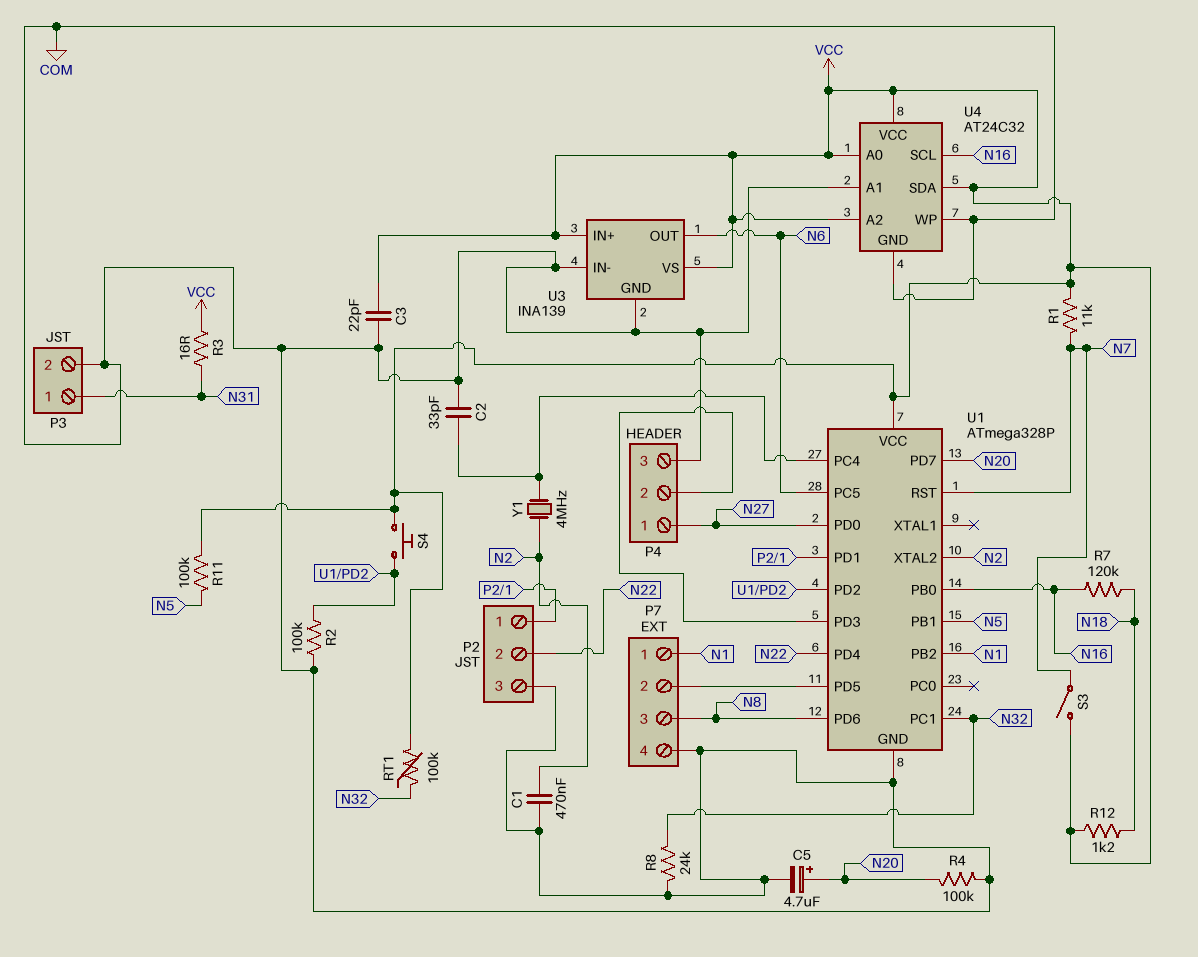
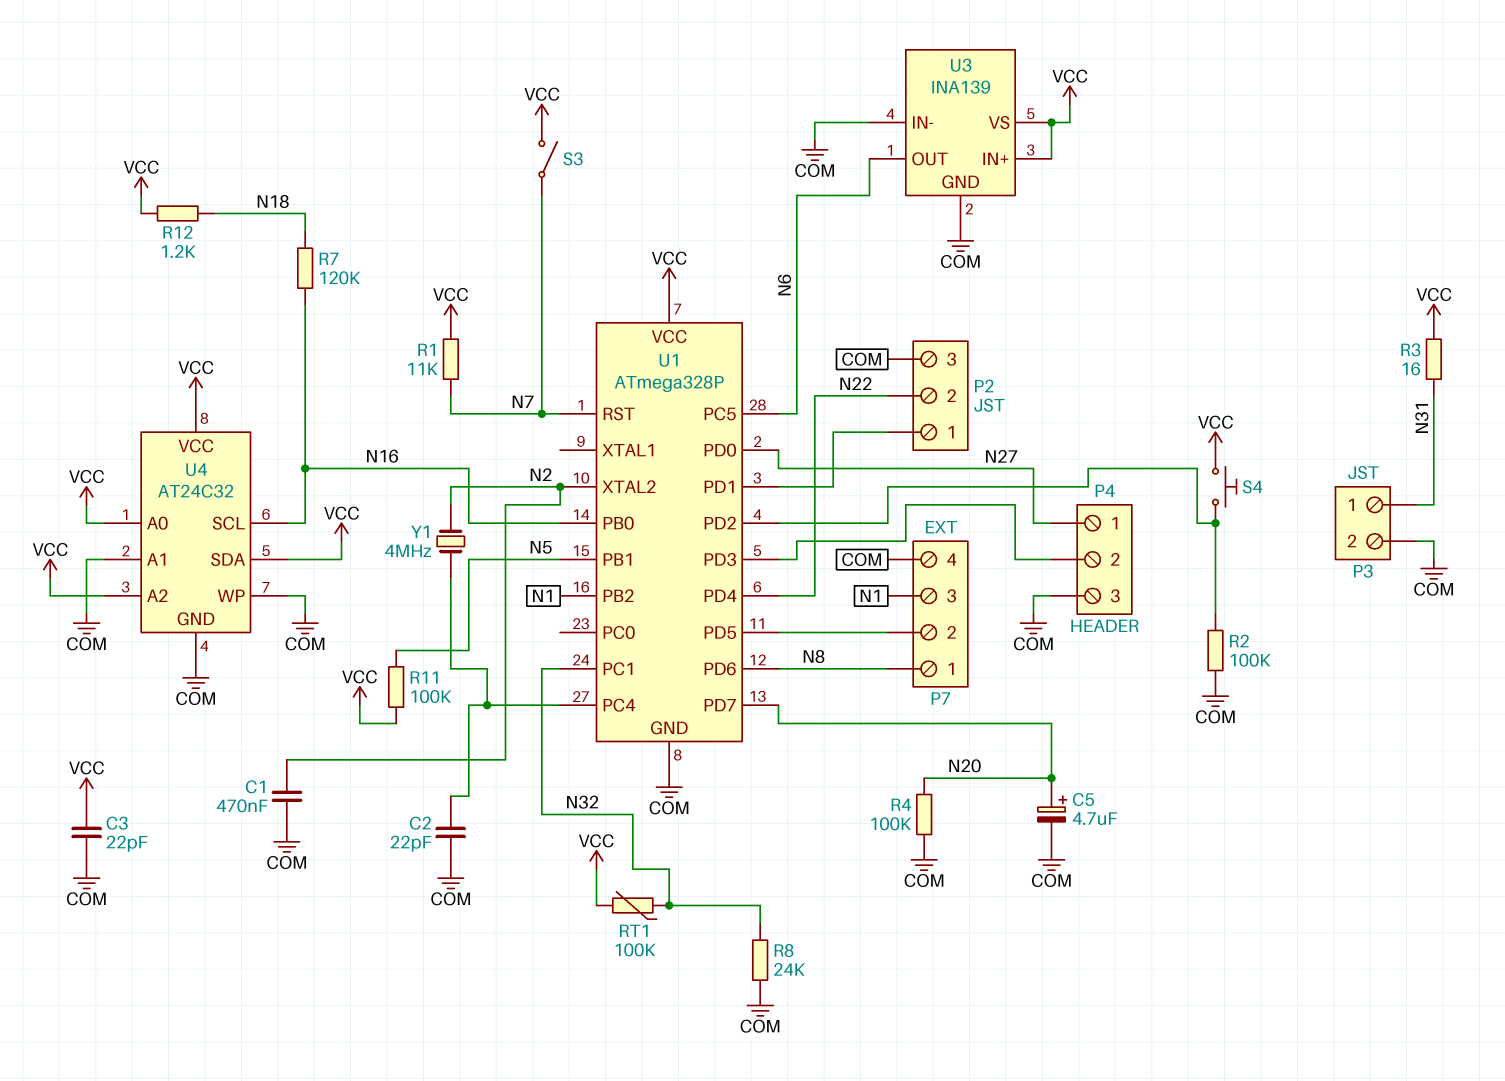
C2: 33pF (COM, U1/PC4) -> 22pF (COM, U1/PC4)
P7 pin 1: N1 -> N8
P7 pin 3: N8 -> N1

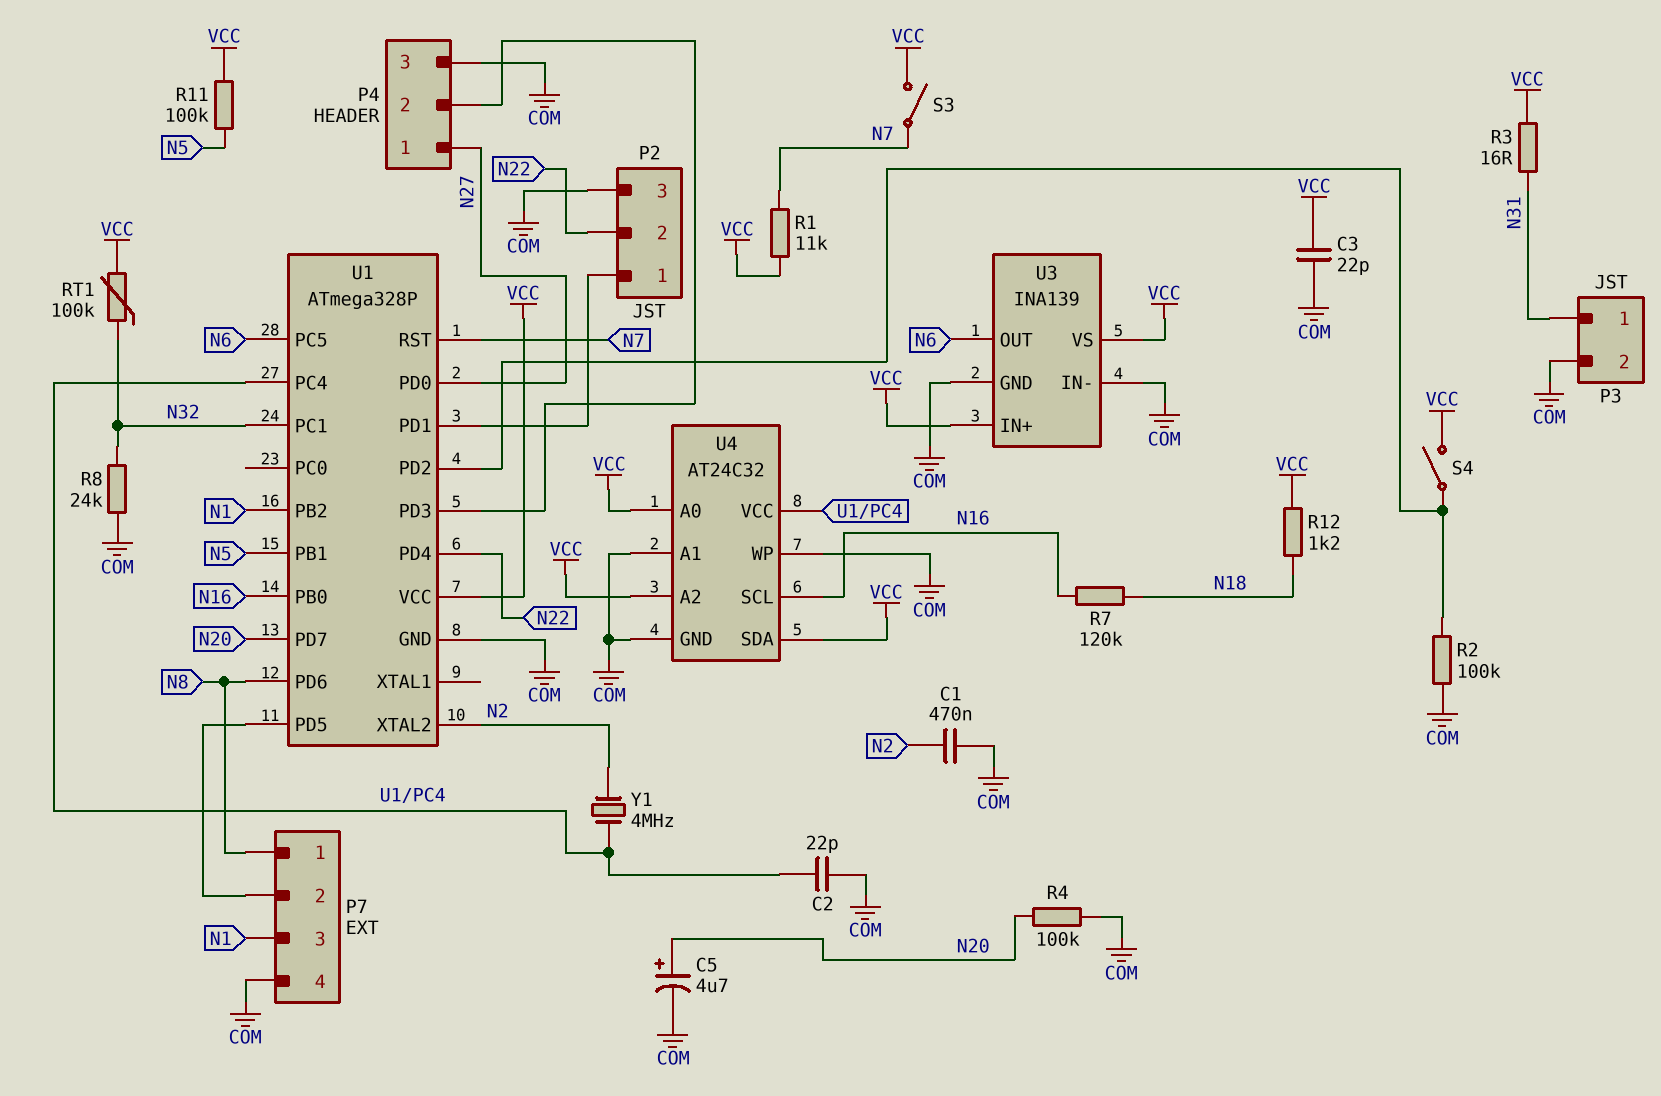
S4: button (U1/PD2, VCC) -> switch (U1/PD2, VCC)
U4 pin VCC: VCC -> U1/PC4

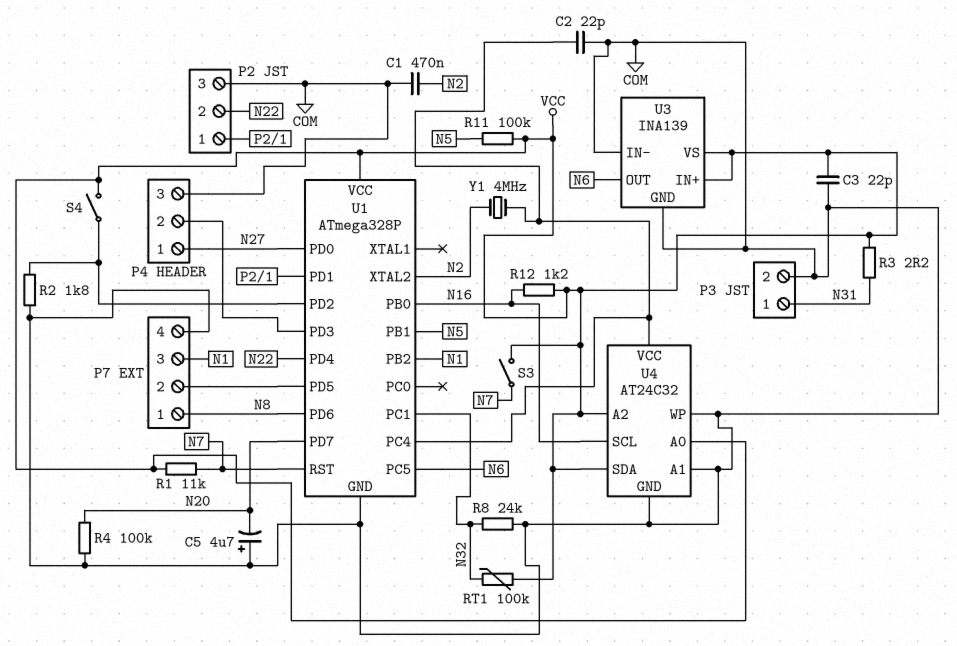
C5: 4.7uF (plus N20, minus COM) -> 4.7uF (plus COM, minus N20)
R2: 100k (COM, U1/PD2) -> 1.8k (COM, U1/PD2)
R3: 16 (N31, VCC) -> 2.2 (N31, VCC)
R7: 120k (N16, N18) -> none
R12: 1.2k (N18, VCC) -> 1.2k (N16, VCC)

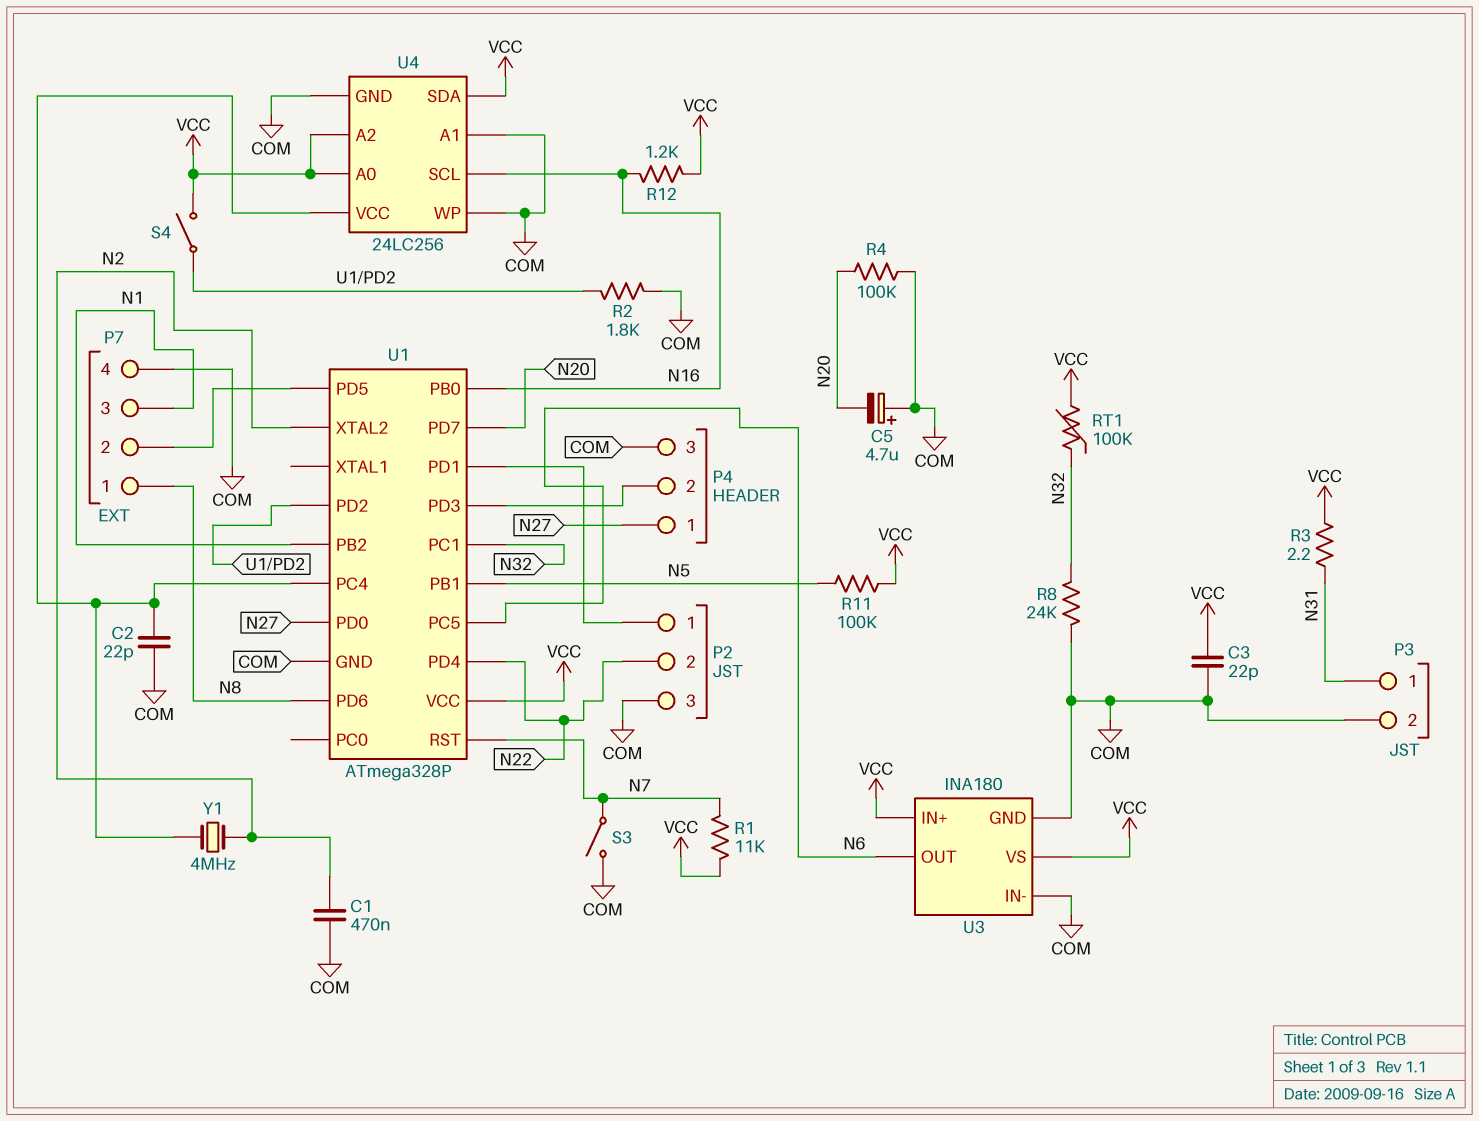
S3: switch (N7, VCC) -> switch (COM, N7)
U3: INA139 -> INA180
U4: AT24C32 -> 24LC256

